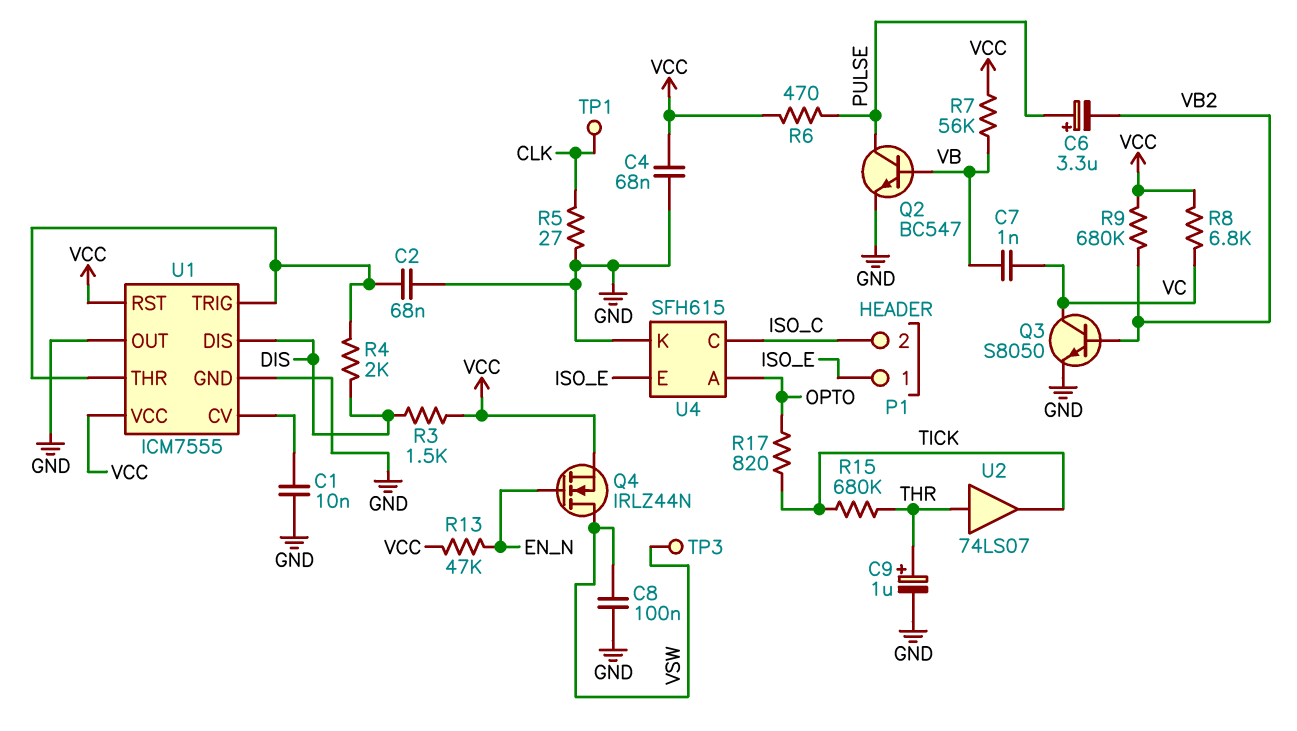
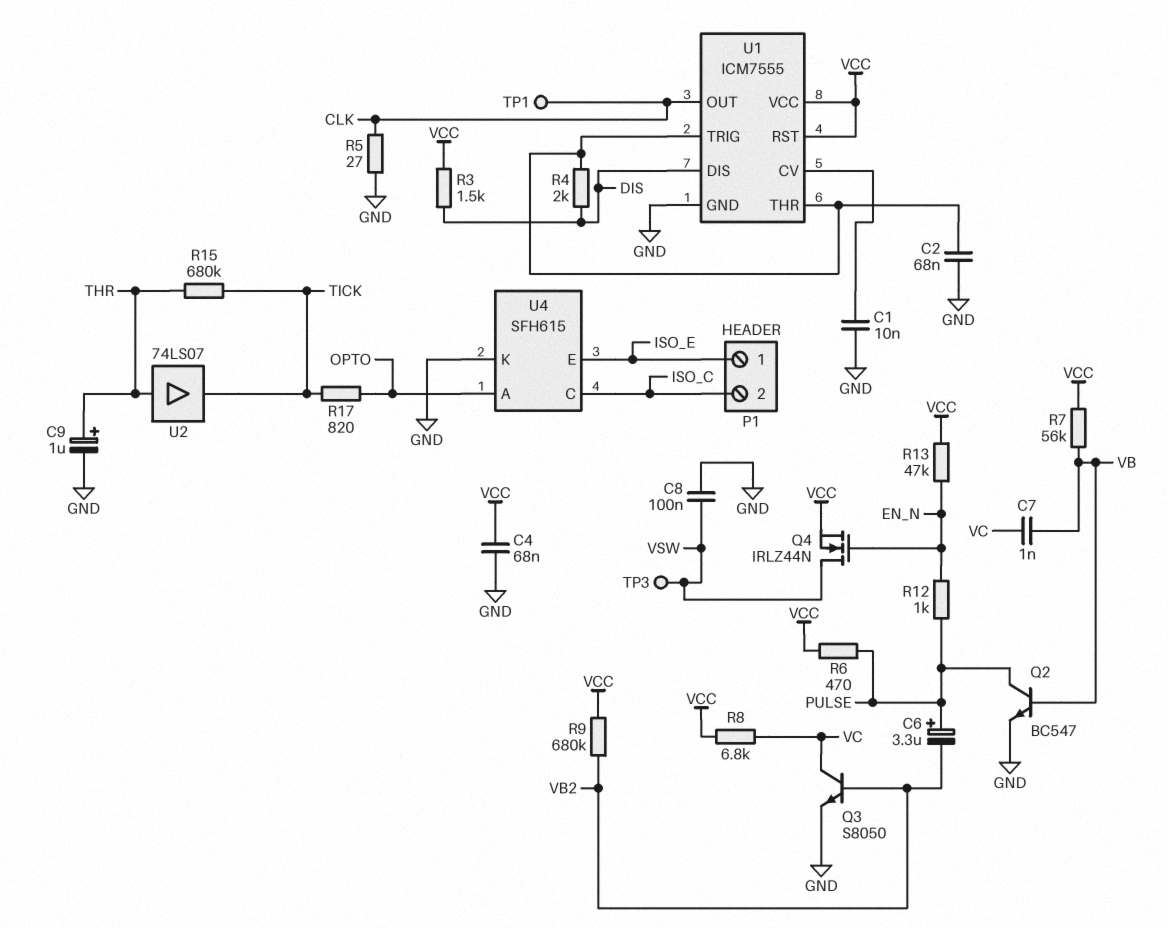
R12: none -> 1k (EN_N, PULSE)
U1 pin OUT: GND -> CLK

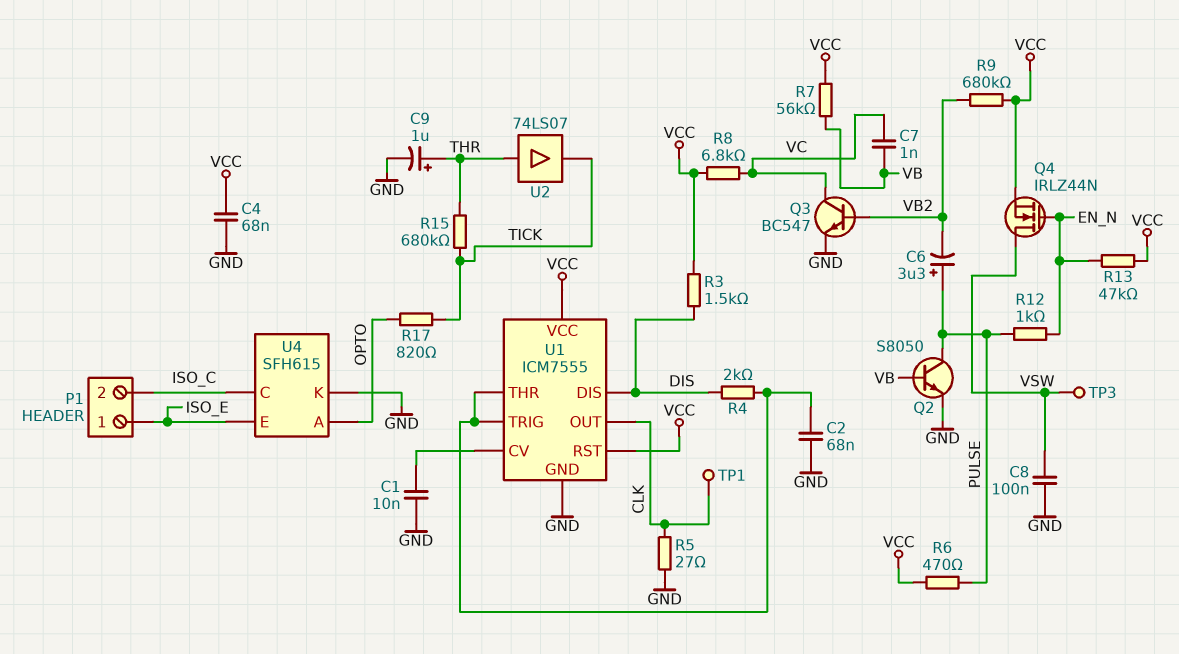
Q2: NPN BC547 (B VB, C PULSE, E GND) -> NPN S8050 (B VB, C PULSE, E GND)
Q3: NPN S8050 (B VB2, C VC, E GND) -> NPN BC547 (B VB2, C VC, E GND)

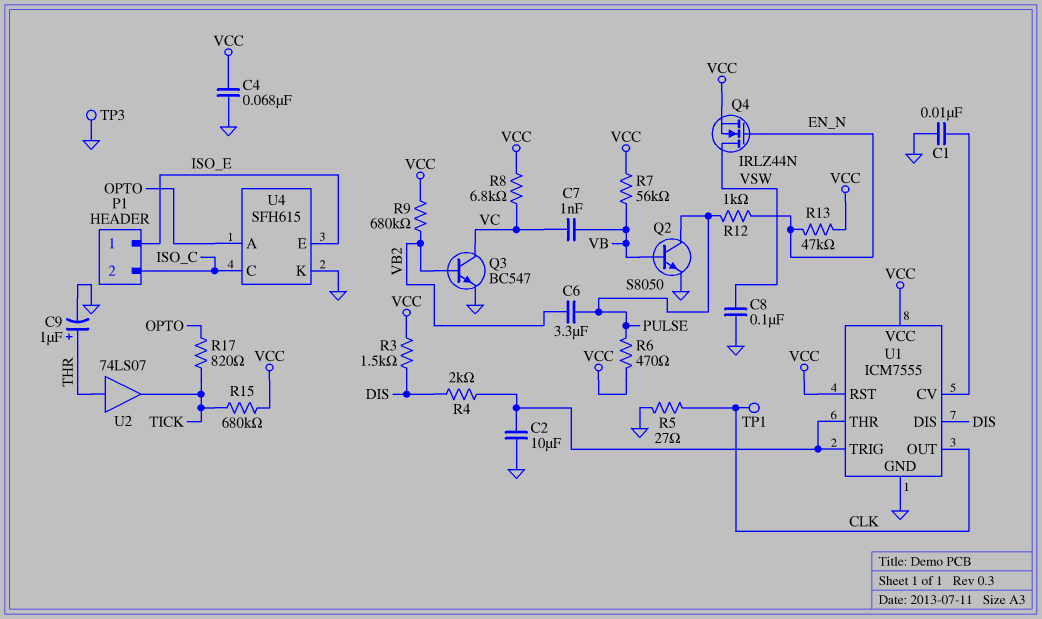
C2: 68nF (GND, U1/THR) -> 10uF (GND, U1/THR)
C6: 3.3uF (plus PULSE, minus VB2) -> 3.3uF (PULSE, VB2)
R15: 680k (THR, TICK) -> 680k (TICK, VCC)
TP3: test point (VSW) -> test point (GND)

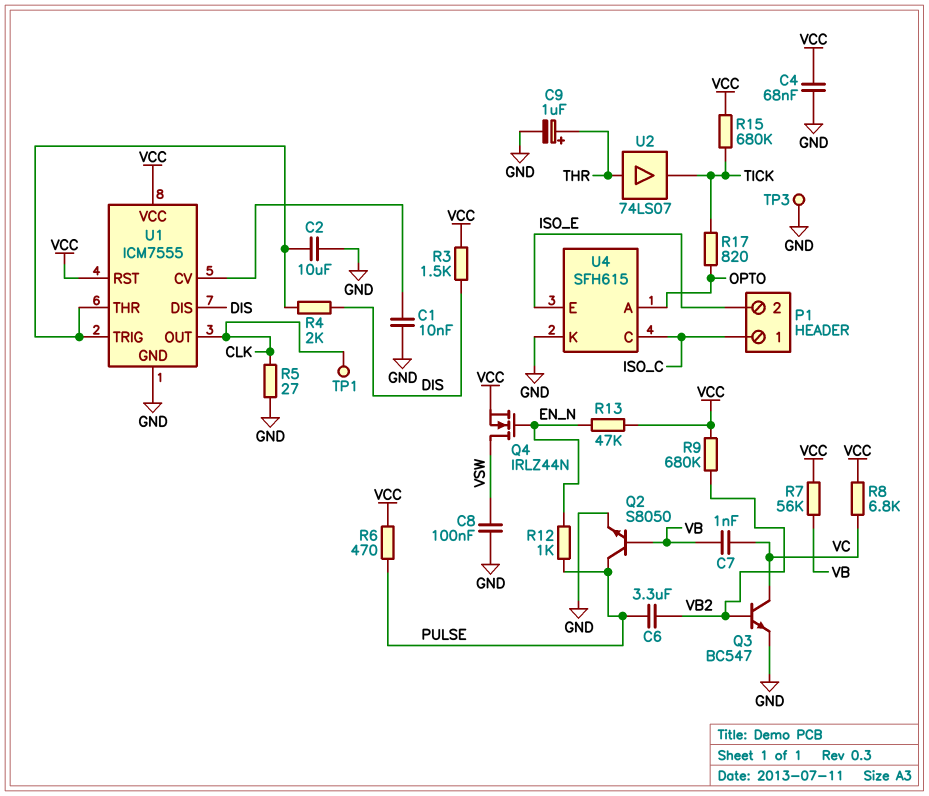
P1 pin 1: ISO_E -> ISO_C
P1 pin 2: ISO_C -> ISO_E

